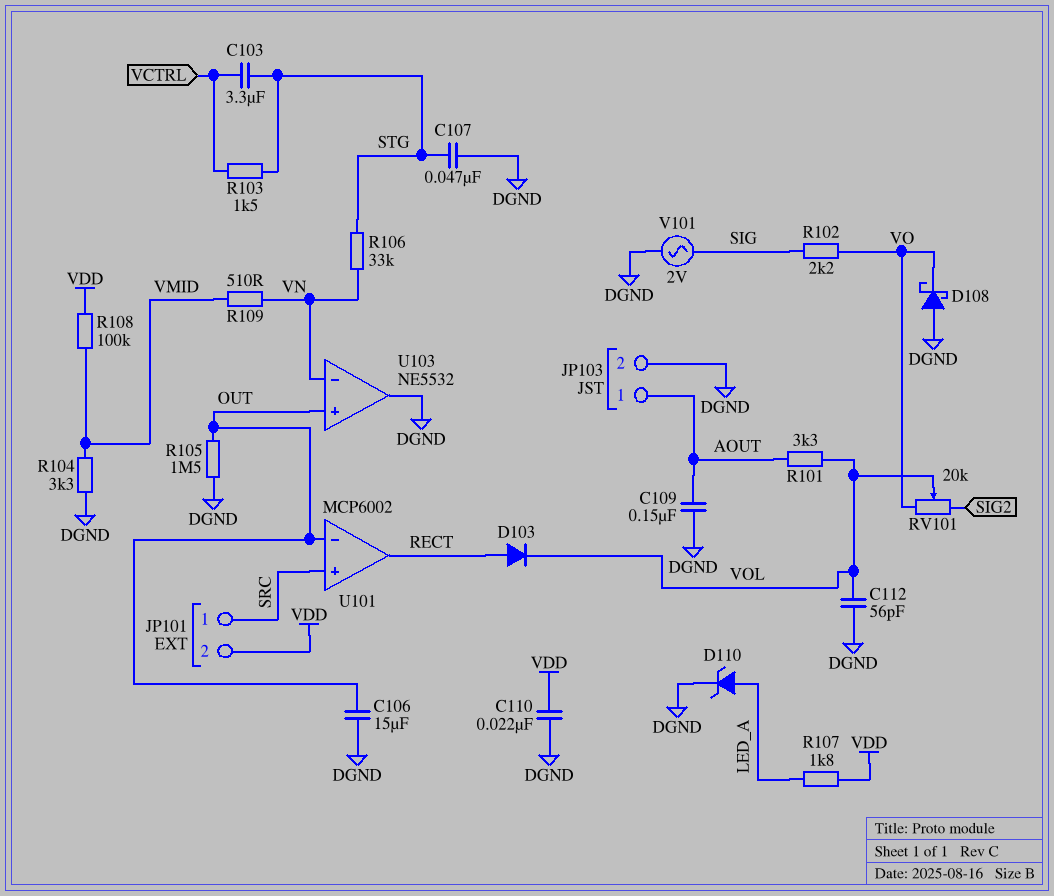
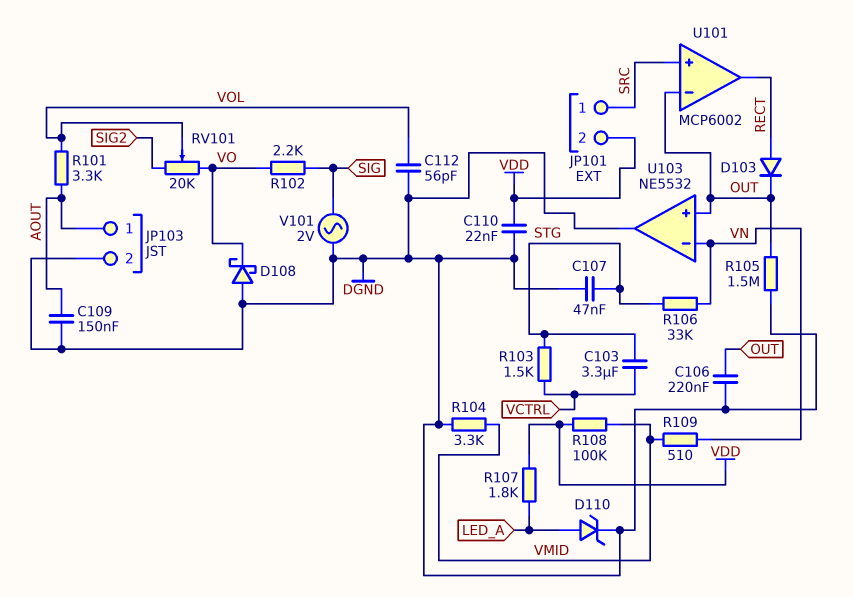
C106: 15uF (DGND, OUT) -> 220nF (DGND, OUT)
D103: diode (A RECT, K VOL) -> diode (A RECT, K OUT)

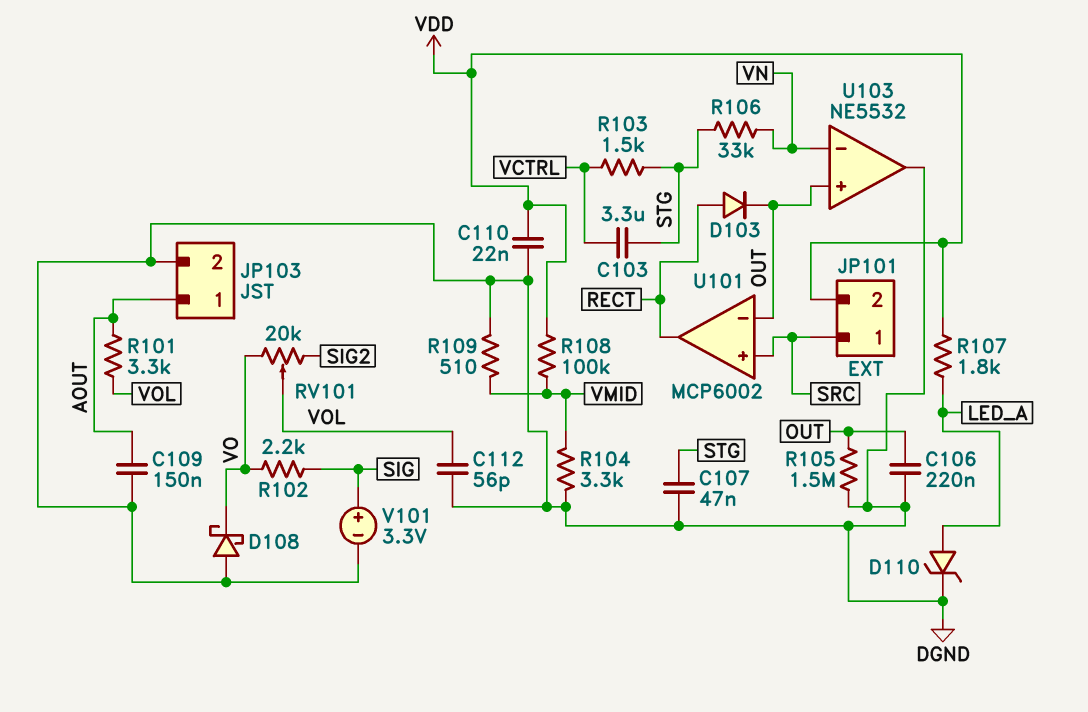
R109: 510 (VMID, VN) -> 510 (DGND, VMID)
V101: AC 2V (DGND, SIG) -> 3.3V (plus SIG, minus DGND)

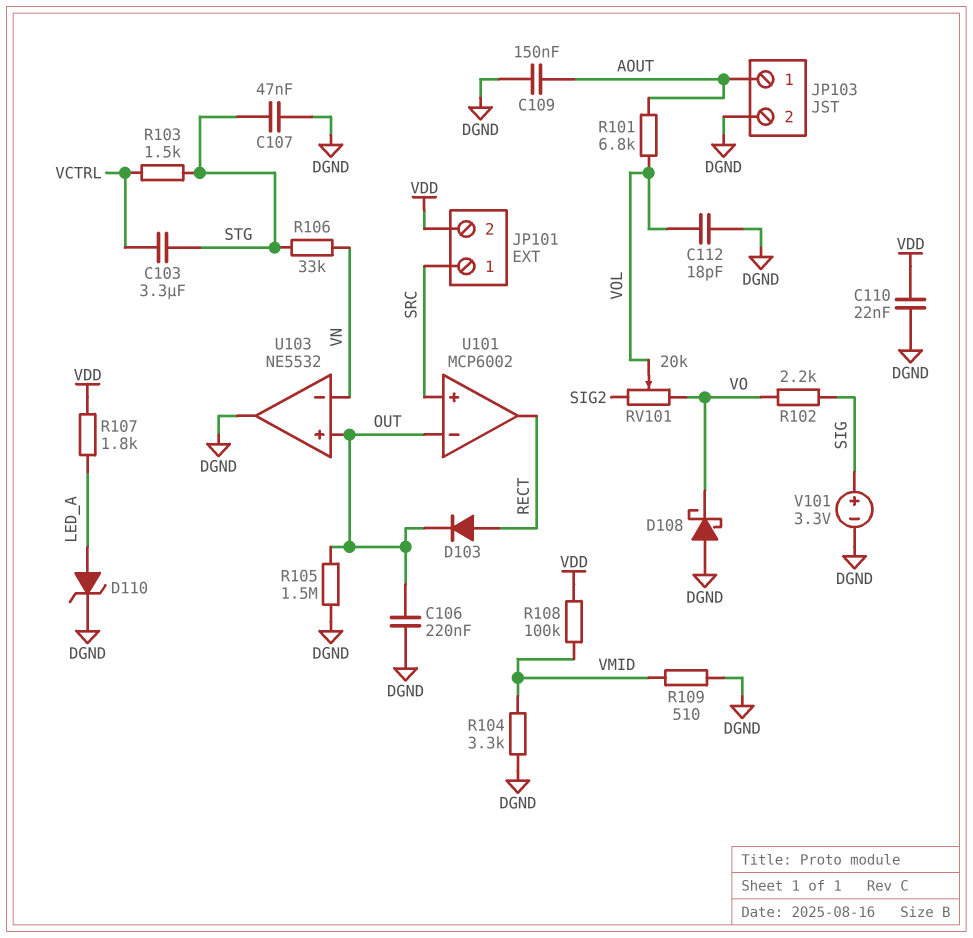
C112: 56pF (DGND, VOL) -> 18pF (DGND, VOL)
R101: 3.3k (AOUT, VOL) -> 6.8k (AOUT, VOL)

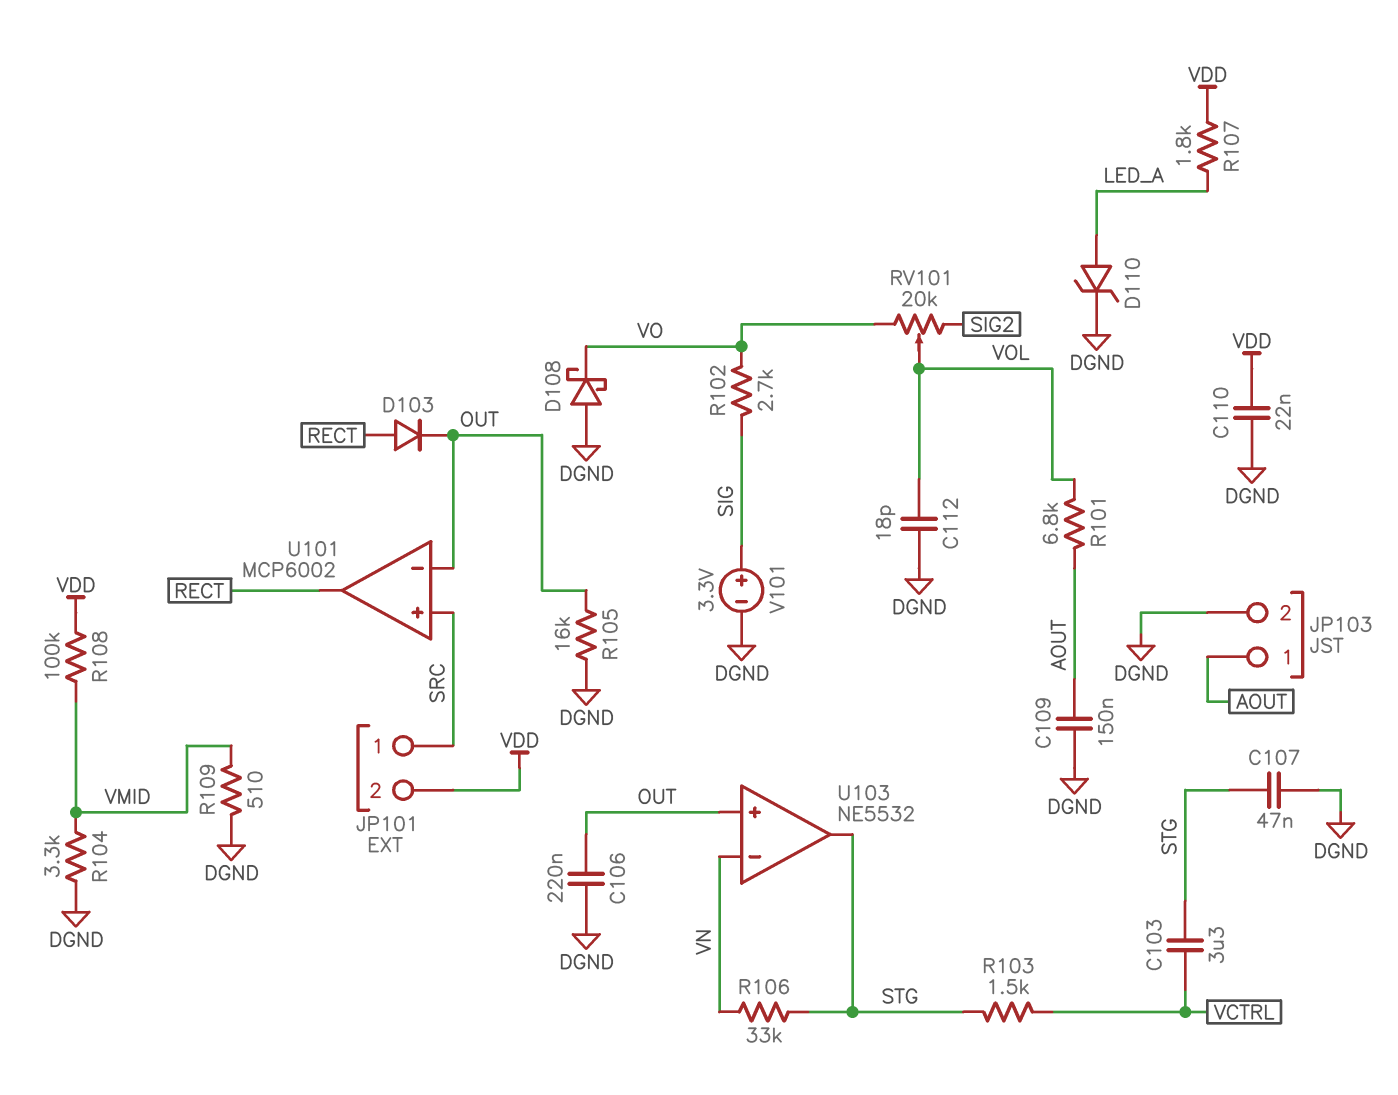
R102: 2.2k (SIG, VO) -> 2.7k (SIG, VO)
R105: 1.5M (DGND, OUT) -> 16k (DGND, OUT)
U103 pin out: DGND -> STG

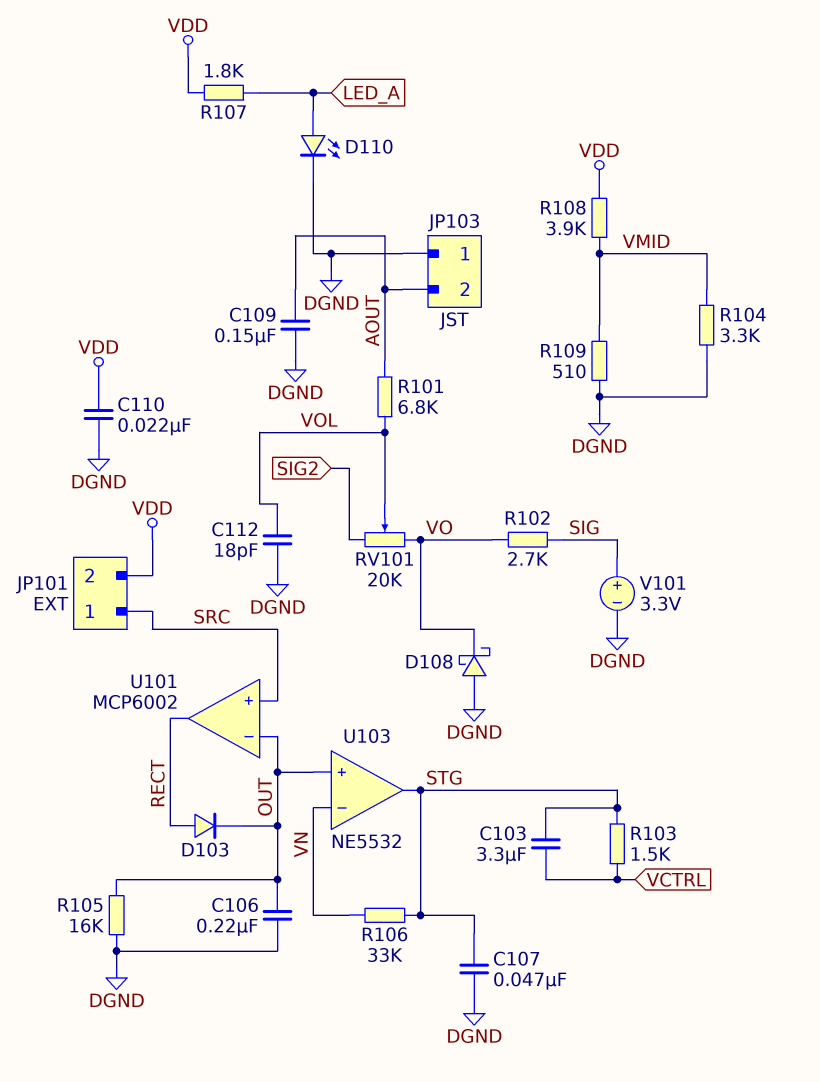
D110: zener (A LED_A, K DGND) -> LED (A LED_A, K DGND)
JP103 pin 1: AOUT -> DGND
JP103 pin 2: DGND -> AOUT
R108: 100k (VDD, VMID) -> 3.9k (VDD, VMID)

